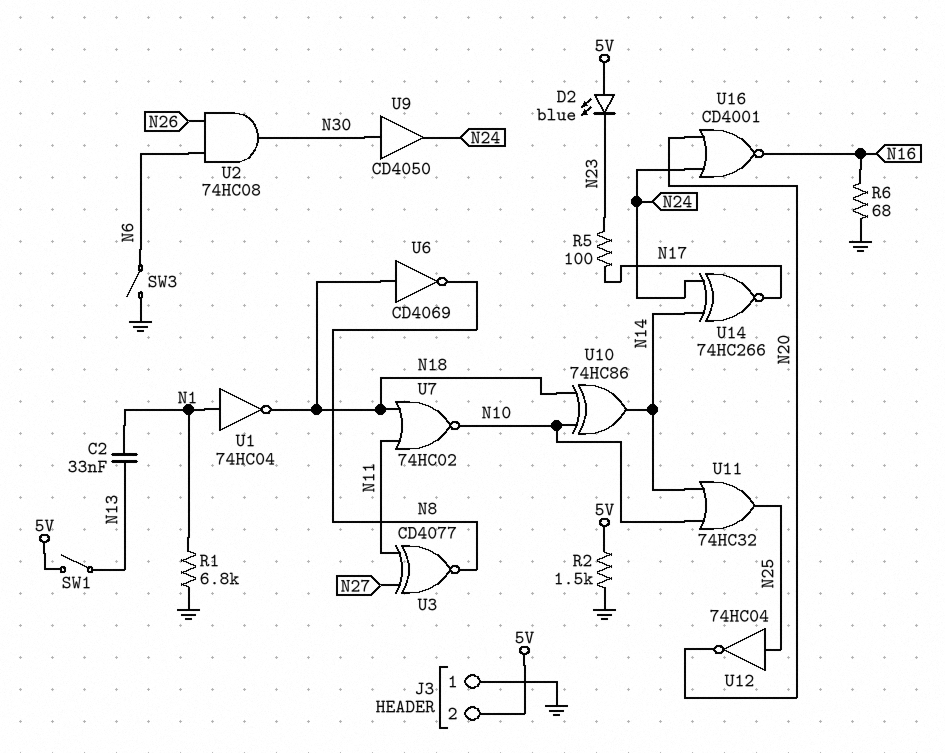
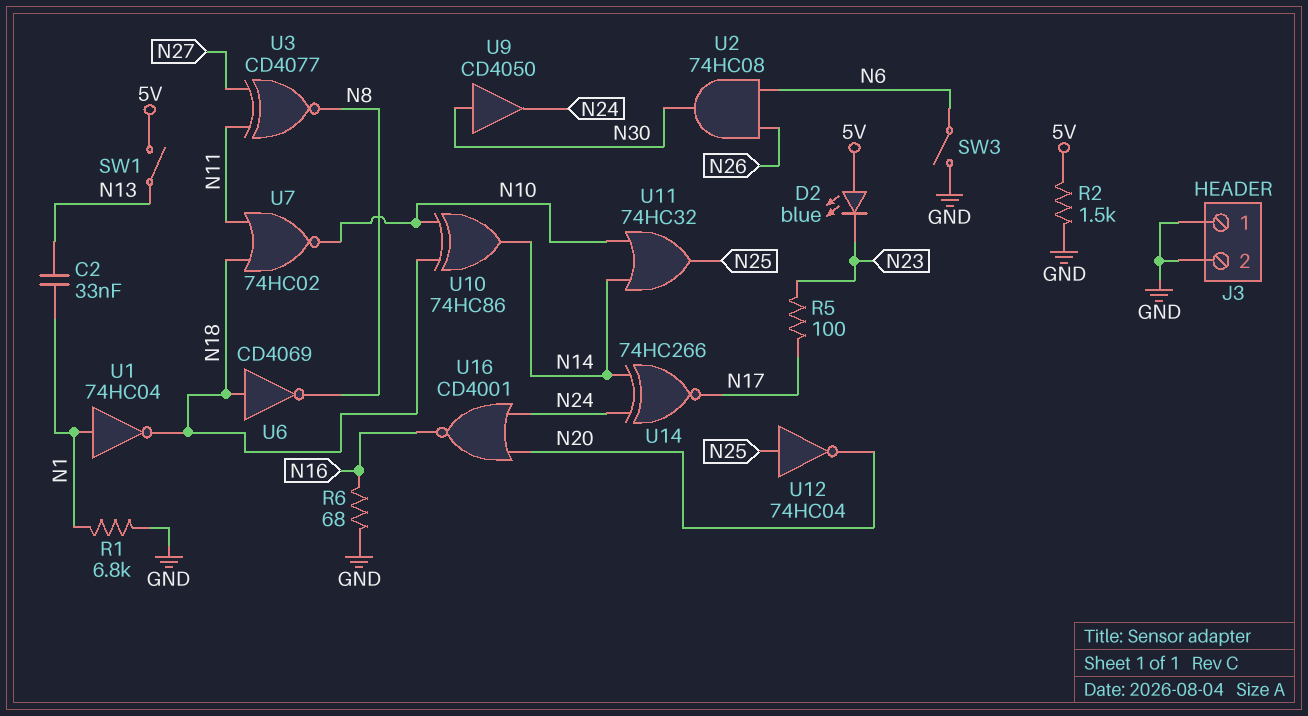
J3 pin 2: 5V -> GND

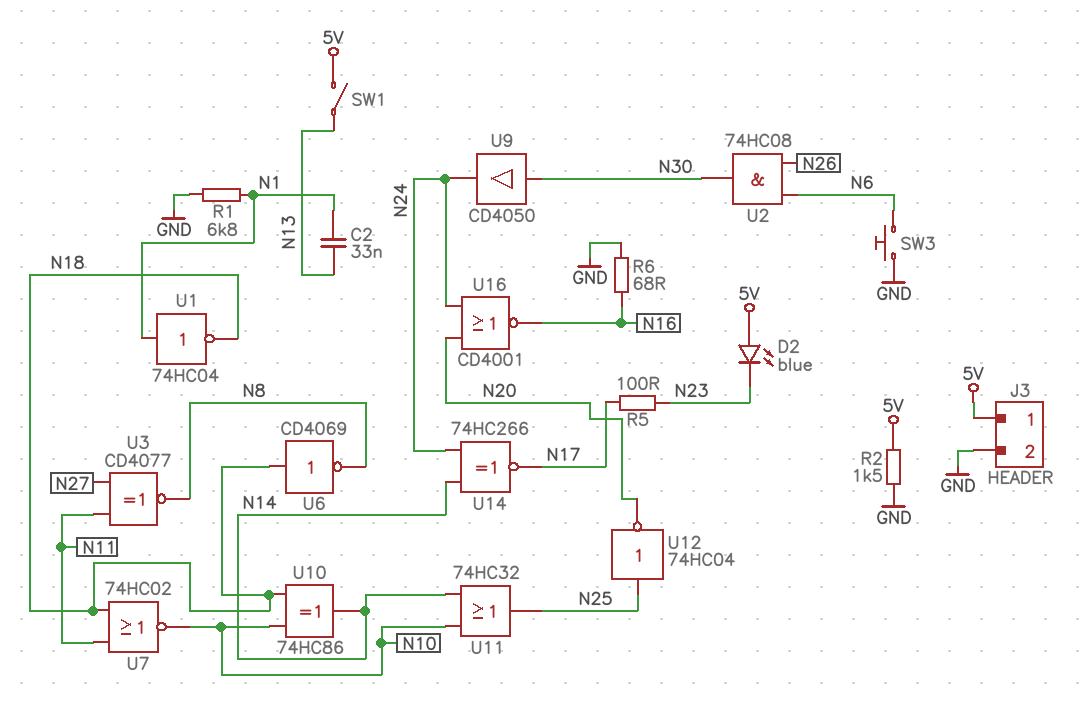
J3 pin 1: GND -> 5V
SW3: switch (GND, N6) -> button (GND, N6)

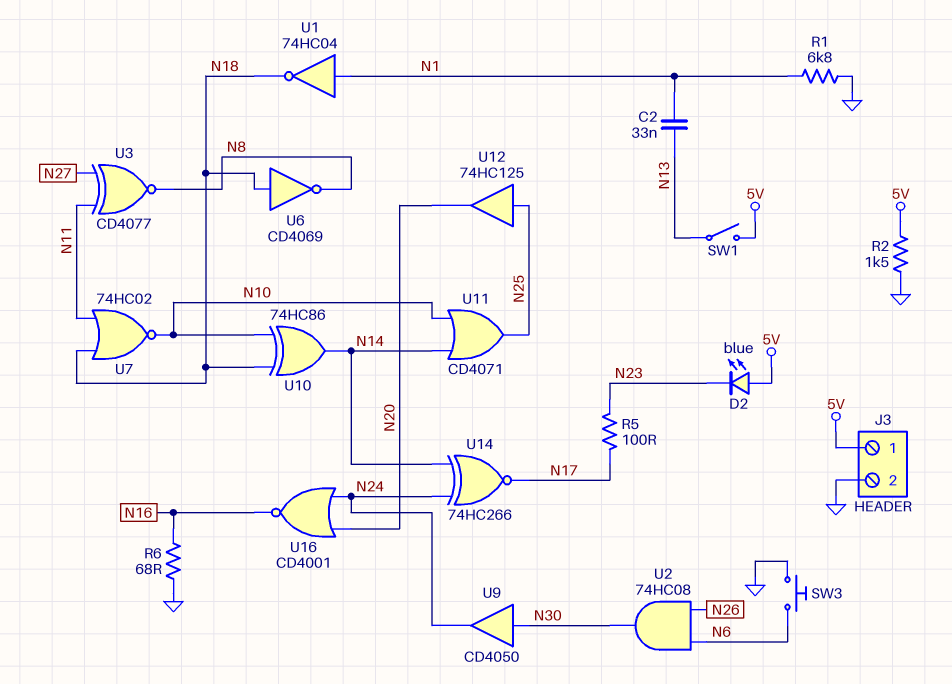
U11: OR 74HC32 (in N10, in N14, out N25) -> OR CD4071 (in N10, in N14, out N25)
U12: NOT 74HC04 (in N25, out N20) -> buffer 74HC125 (in N25, out N20)

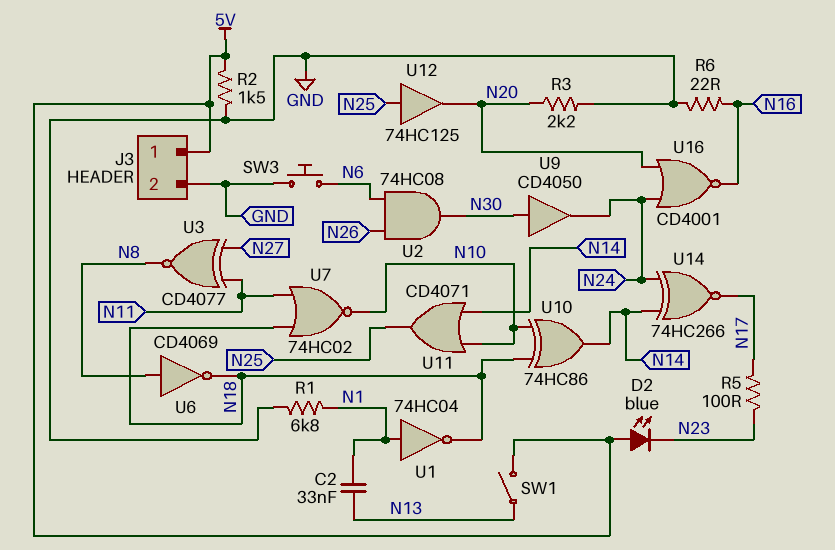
R3: none -> 2.2k (GND, N20)
R6: 68 (GND, N16) -> 22 (GND, N16)
U6: NOT CD4069 (in N18, out N8) -> NOT CD4069 (in N8, out N18)

